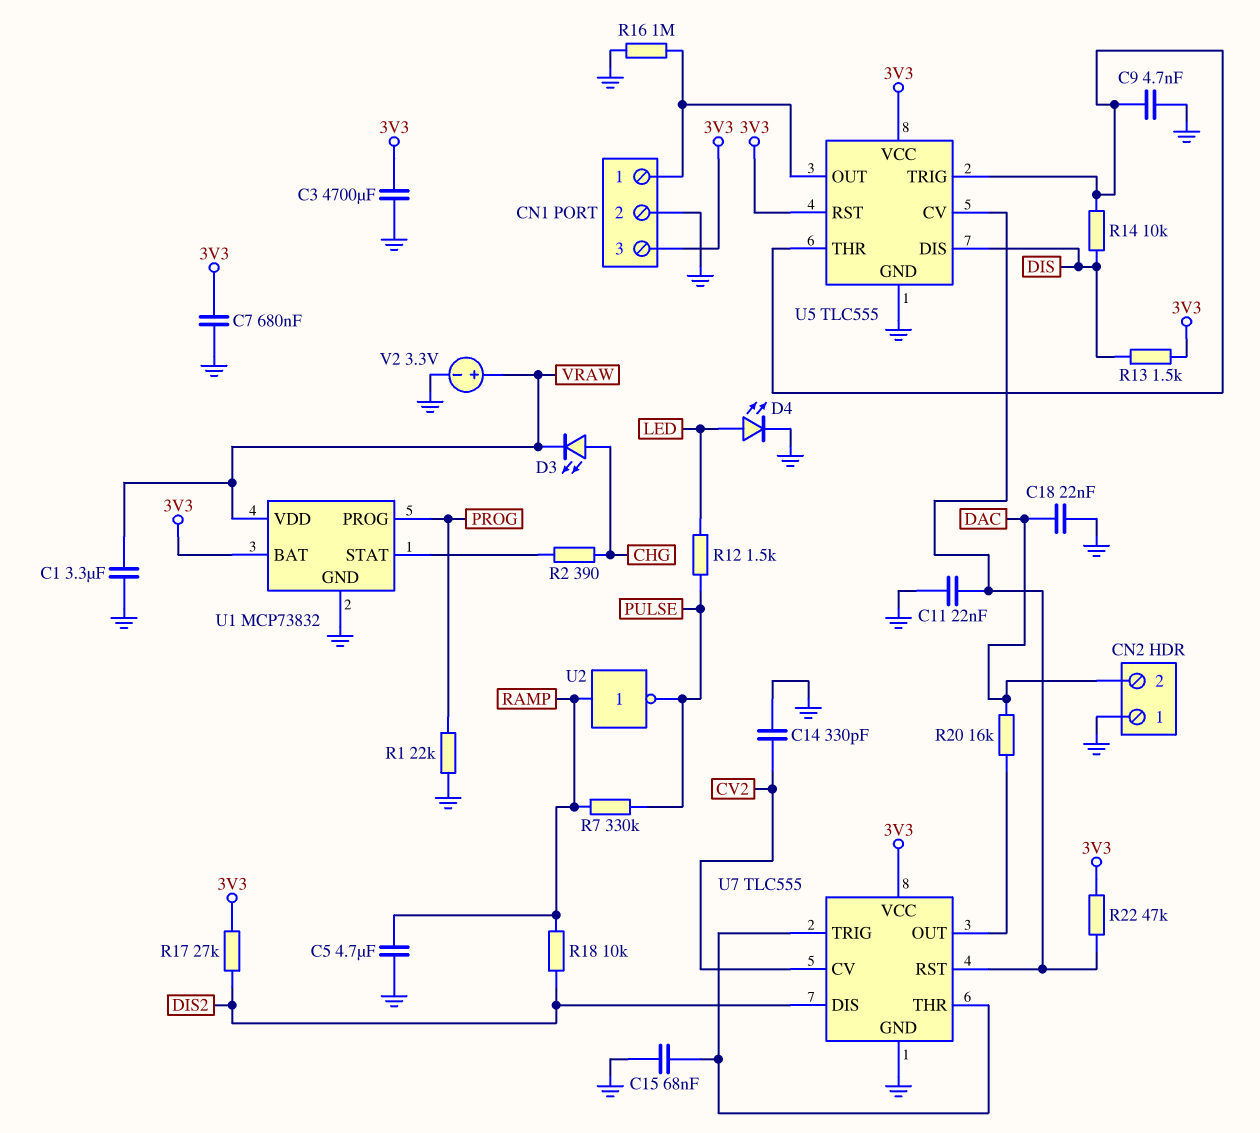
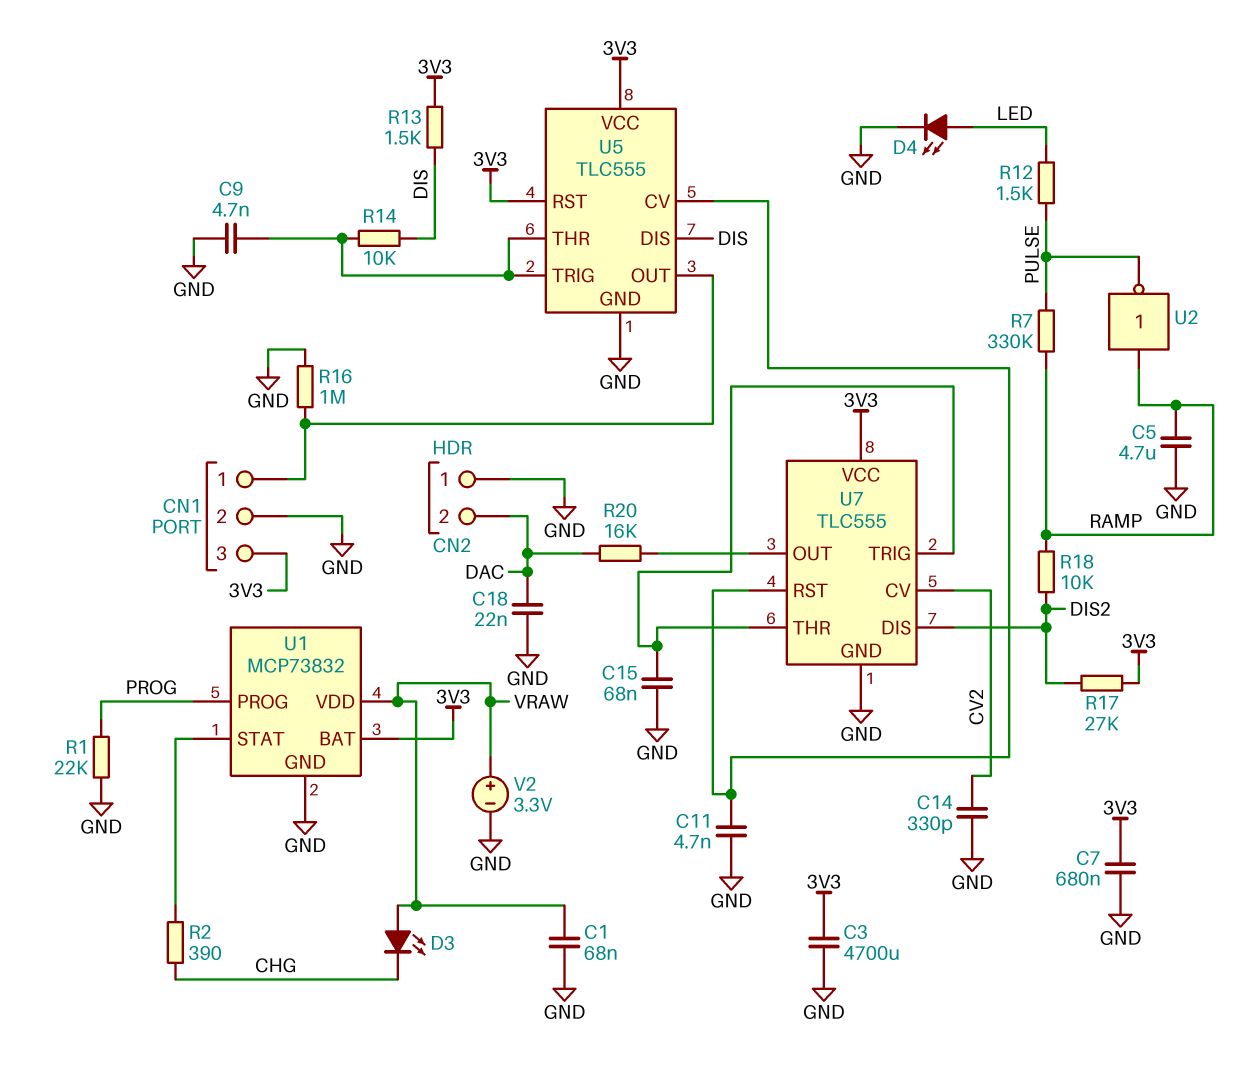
C1: 3.3uF (GND, VRAW) -> 68nF (GND, VRAW)
C11: 22nF (GND, U5/CV) -> 4.7nF (GND, U5/CV)
D3: LED (A CHG, K VRAW) -> LED (A VRAW, K CHG)
R22: 47k (3V3, U5/CV) -> none

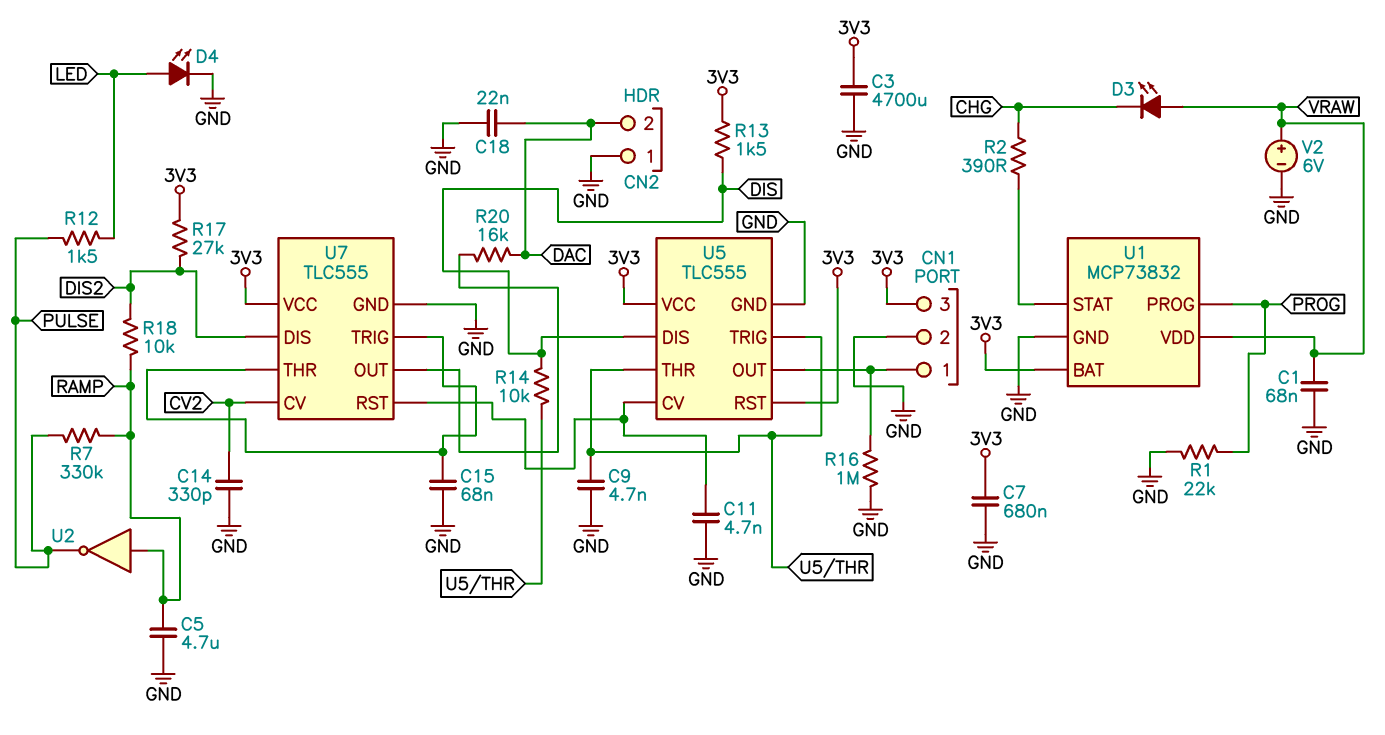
V2: 3.3V (plus VRAW, minus GND) -> 6V (plus VRAW, minus GND)

